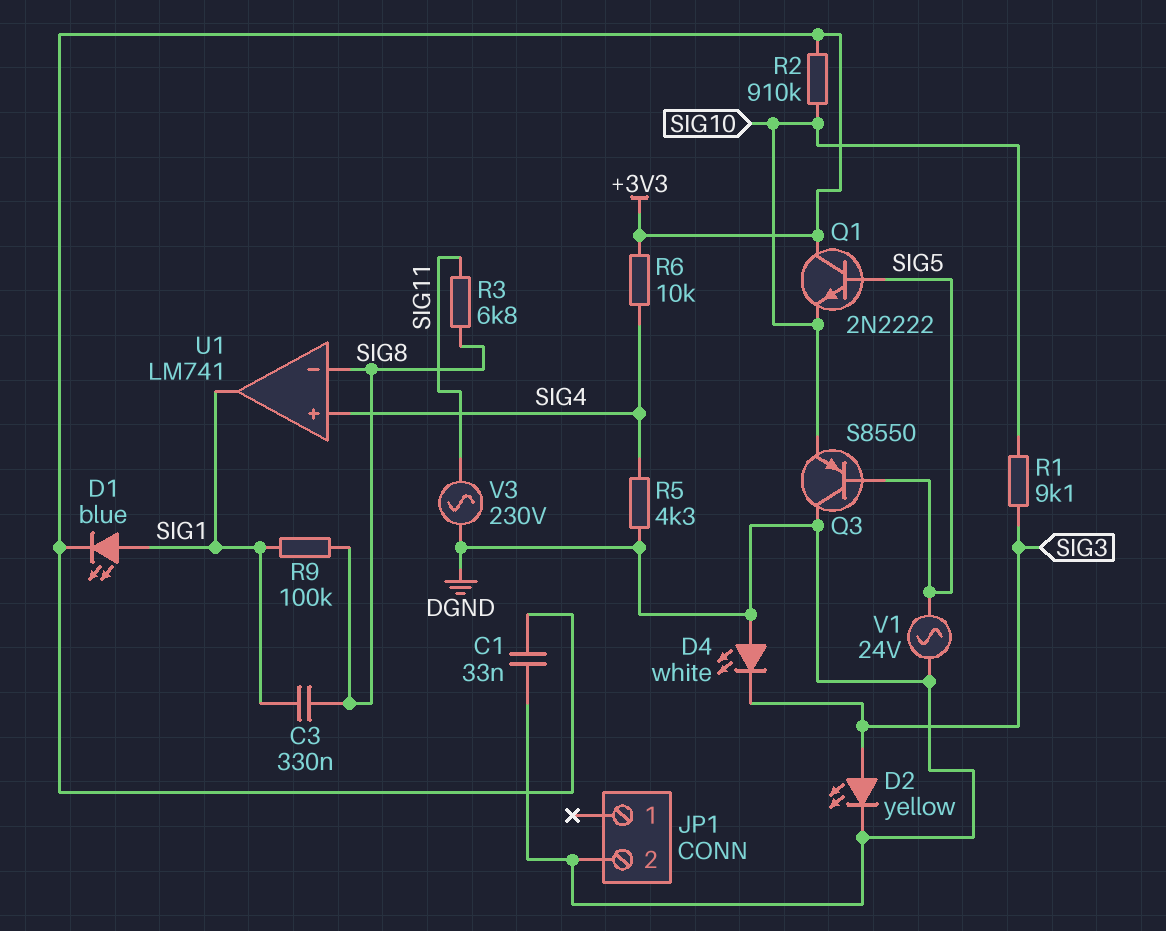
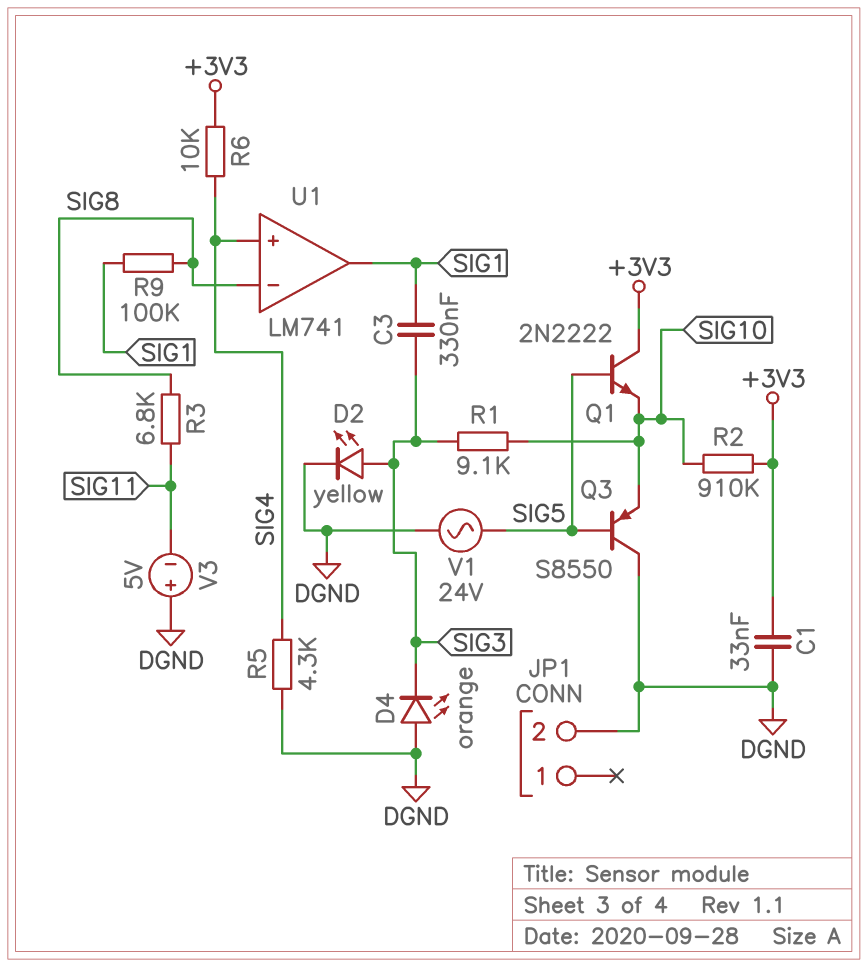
C3: 330nF (SIG1, SIG8) -> 330nF (SIG1, SIG3)
D1: LED blue (A SIG1, K +3V3) -> none
D4: LED white (A DGND, K SIG3) -> LED orange (A DGND, K SIG3)
V3: AC 230V (DGND, SIG11) -> 5V (plus DGND, minus SIG11)

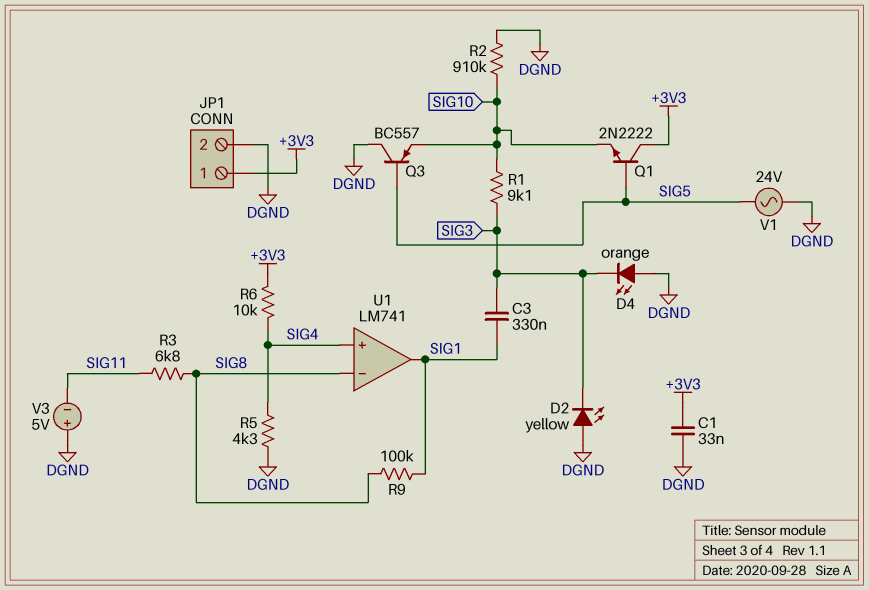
D2: LED yellow (A SIG3, K DGND) -> LED yellow (A DGND, K SIG3)
JP1 pin 1: none -> +3V3
Q3: PNP S8550 (B SIG5, C DGND, E SIG10) -> PNP BC557 (B SIG5, C DGND, E SIG10)
R2: 910k (+3V3, SIG10) -> 910k (DGND, SIG10)

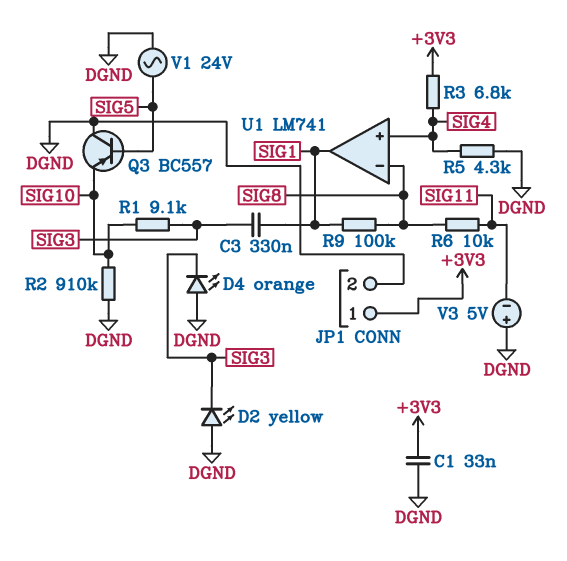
Q1: NPN 2N2222 (B SIG5, C +3V3, E SIG10) -> none
R3: 6.8k (SIG8, SIG11) -> 6.8k (+3V3, SIG4)
R6: 10k (+3V3, SIG4) -> 10k (SIG8, SIG11)

